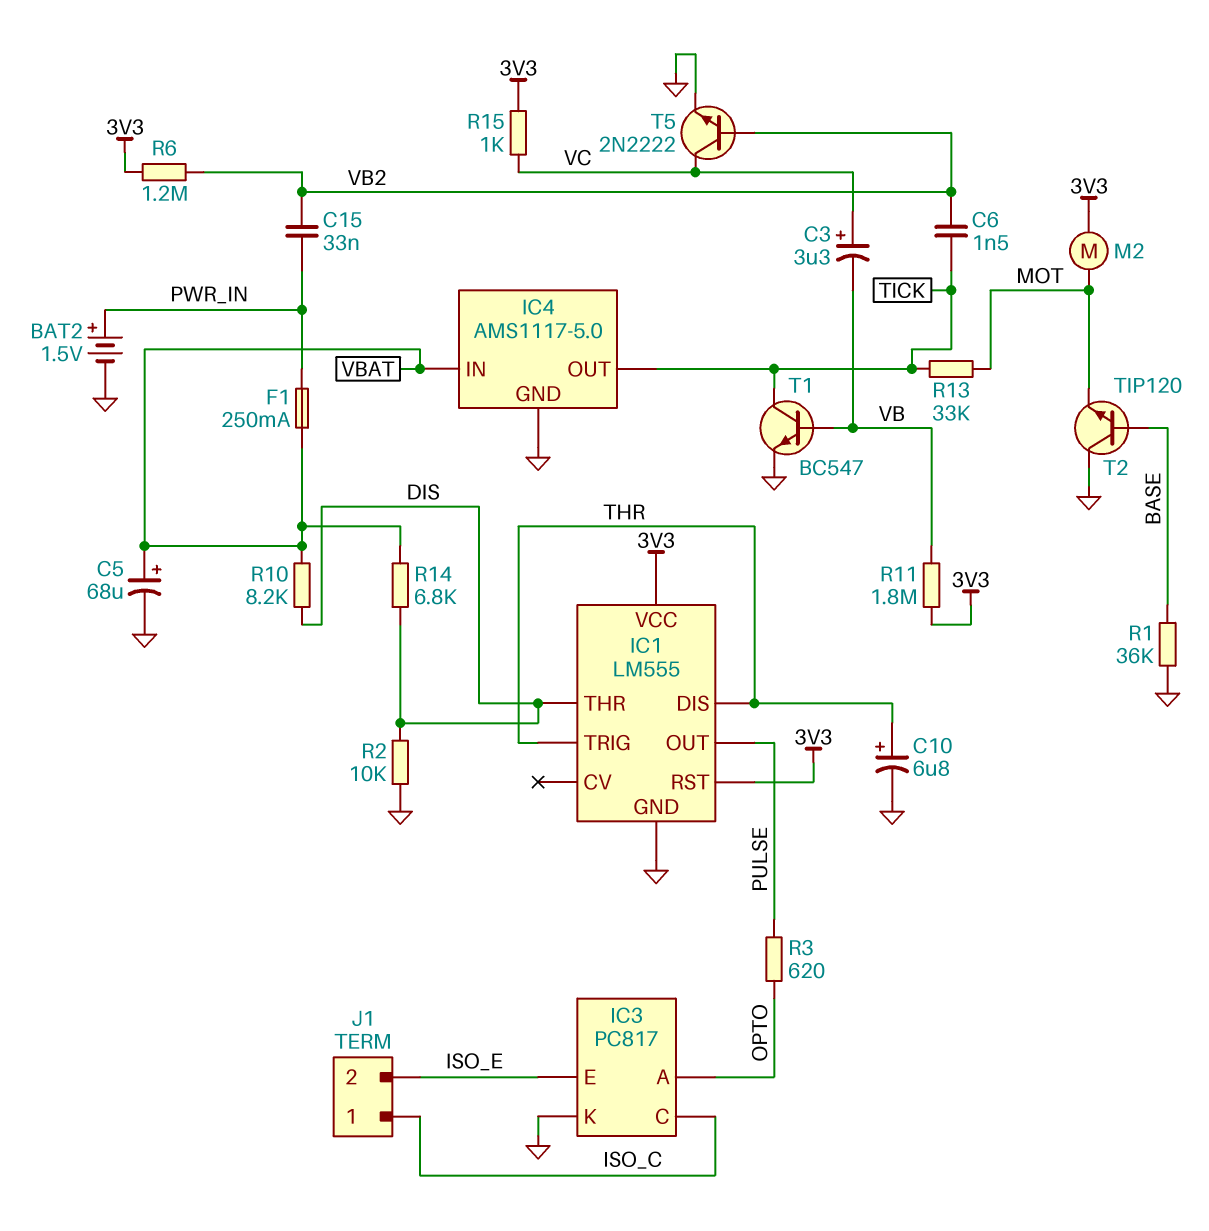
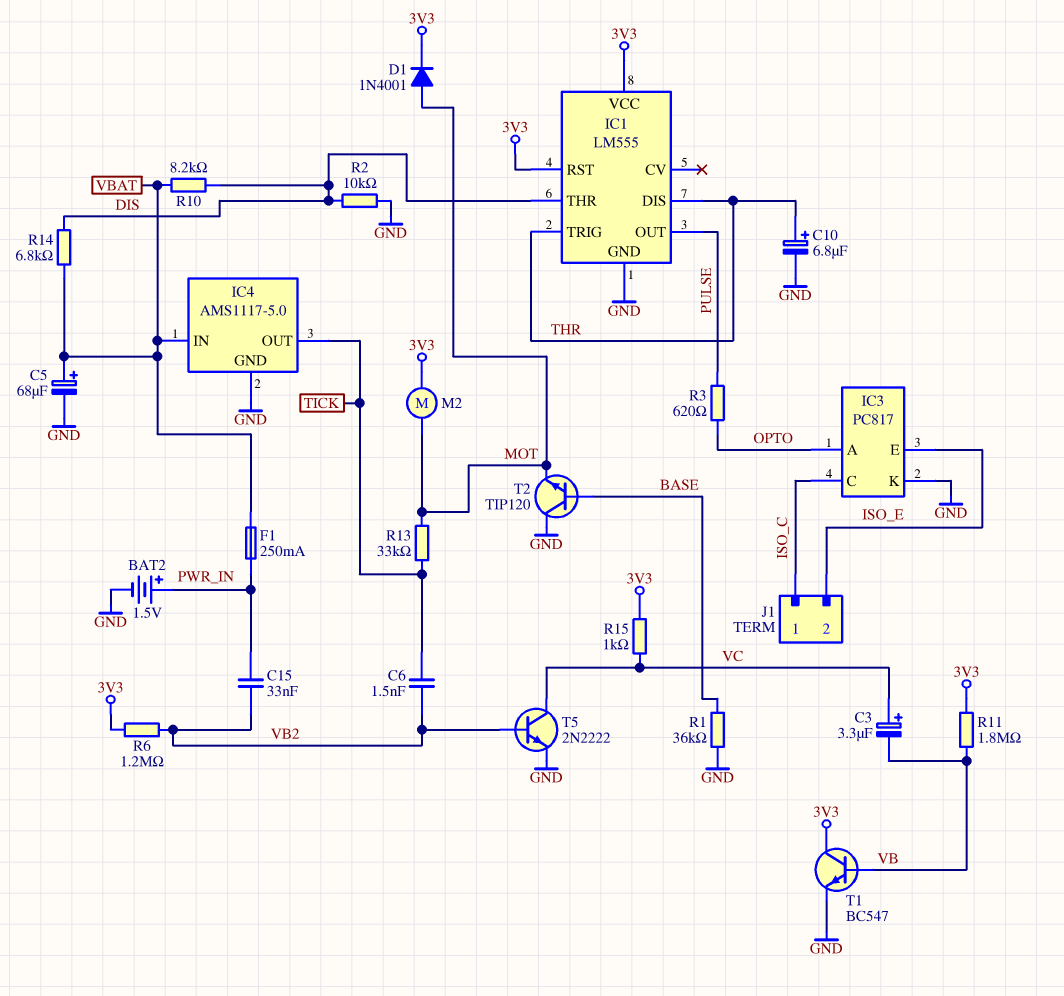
D1: none -> diode 1N4001 (A MOT, K 3V3)
T1: NPN BC547 (B VB, C TICK, E GND) -> NPN BC547 (B VB, C 3V3, E GND)

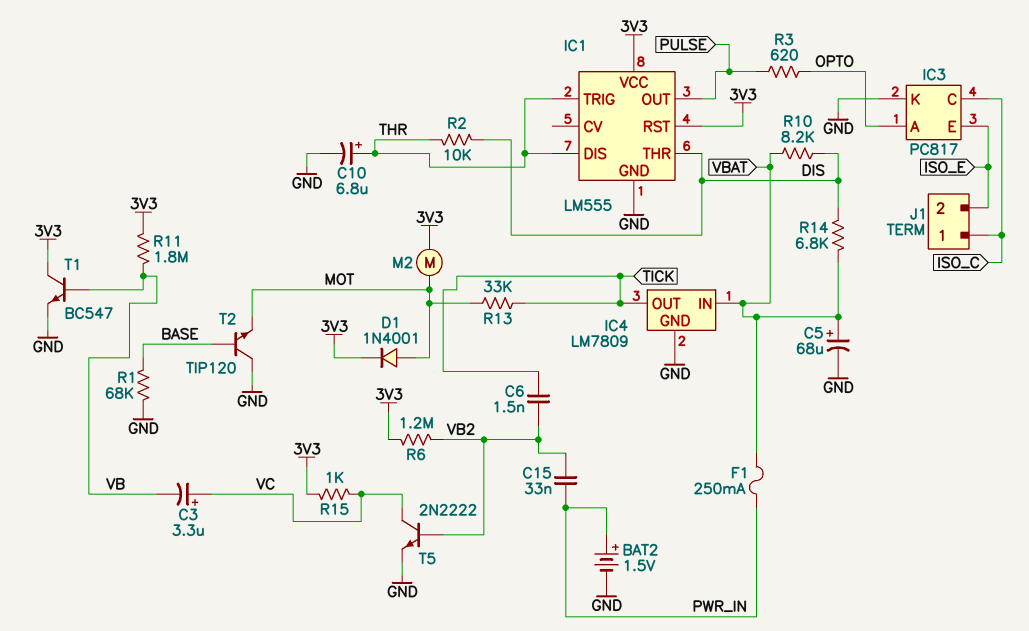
IC4: AMS1117-5.0 -> LM7809
R1: 36k (BASE, GND) -> 68k (BASE, GND)
R2: 10k (DIS, GND) -> 10k (DIS, THR)

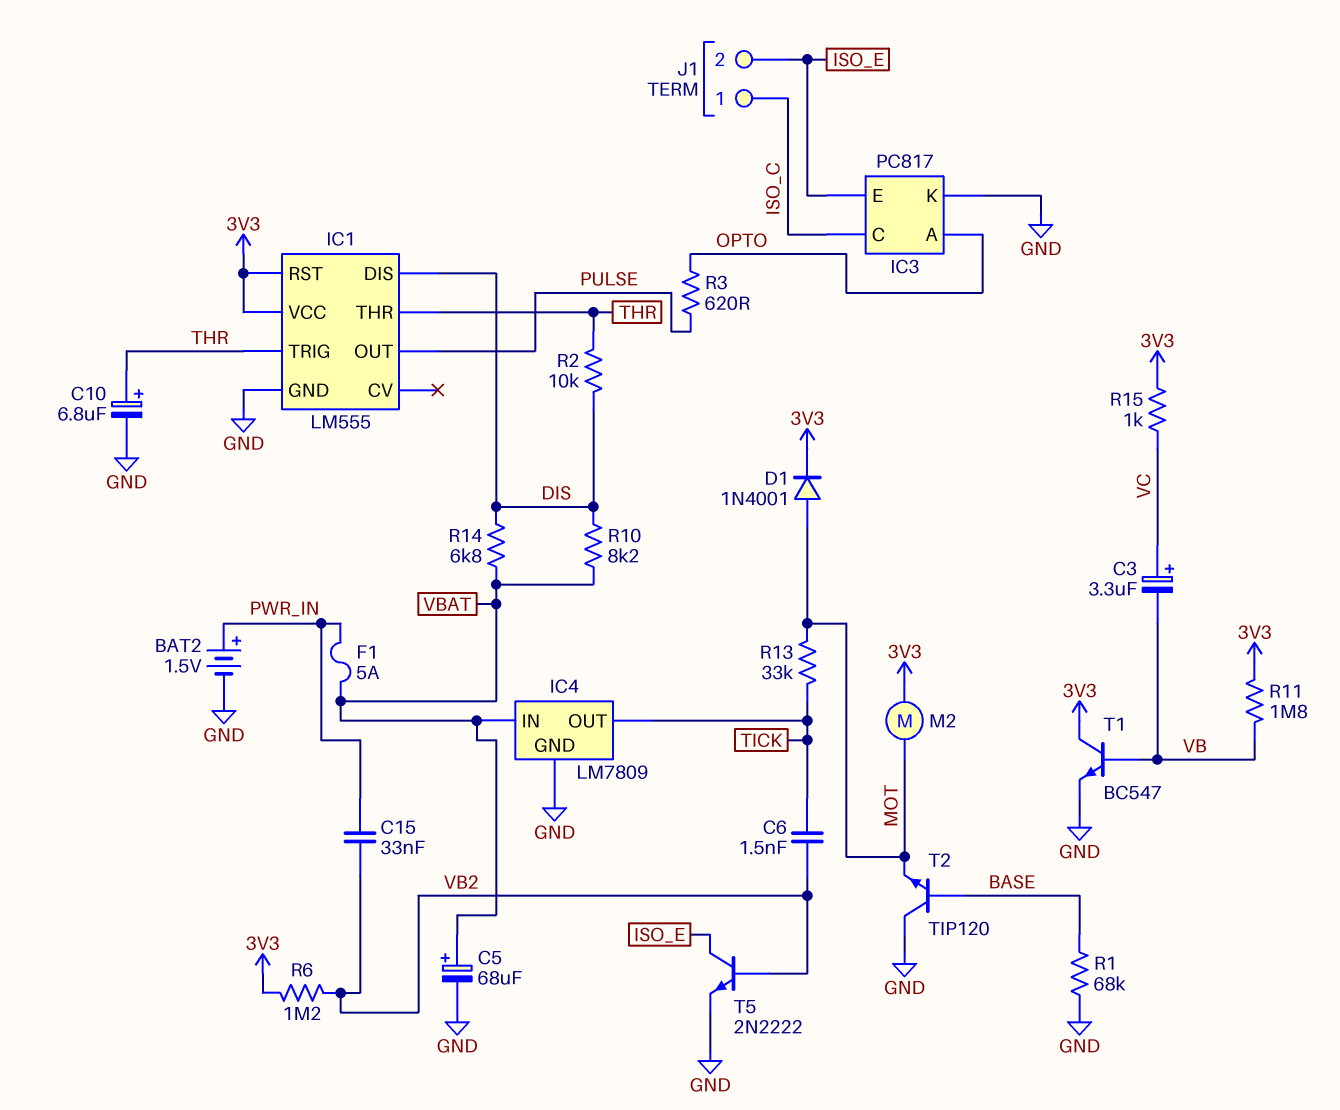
F1: 250mA (PWR_IN, VBAT) -> 5A (PWR_IN, VBAT)
IC1 pin DIS: THR -> DIS
IC1 pin THR: DIS -> THR
T5: NPN 2N2222 (B VB2, C VC, E GND) -> NPN 2N2222 (B VB2, C ISO_E, E GND)

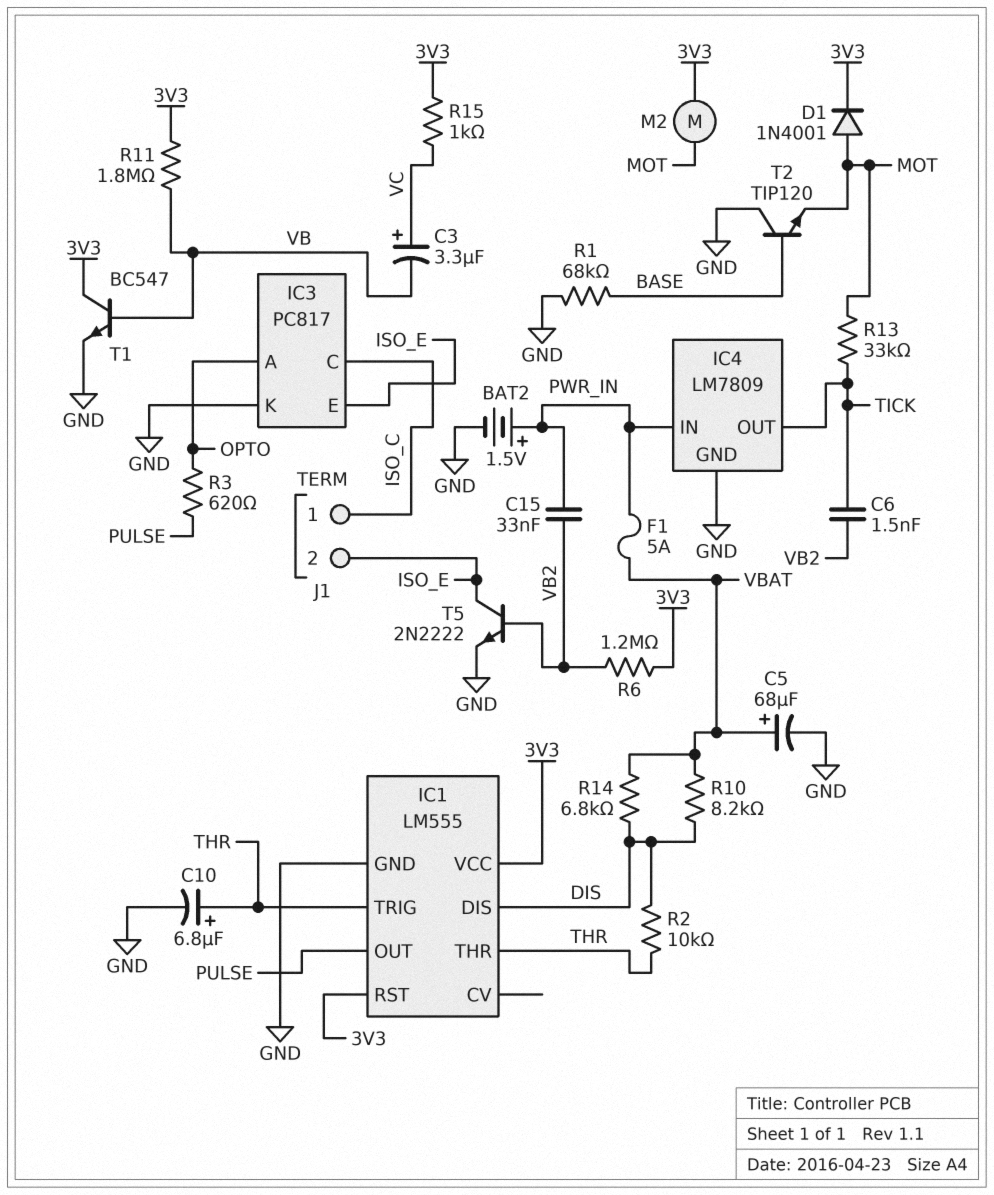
IC4 pin IN: VBAT -> PWR_IN

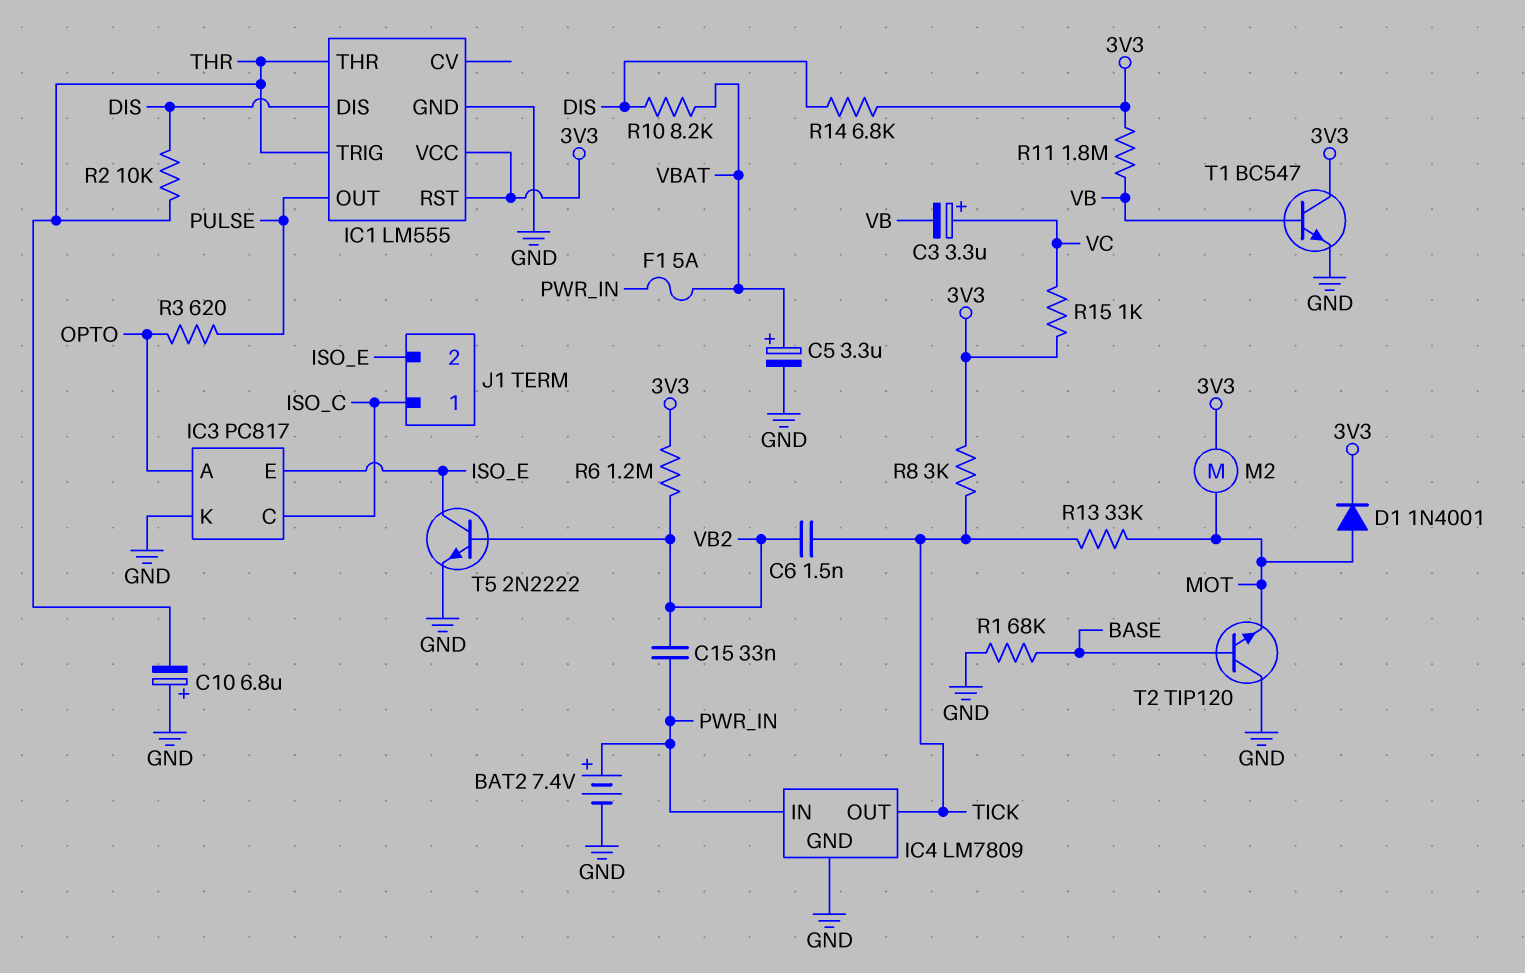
BAT2: 1.5V (plus PWR_IN, minus GND) -> 7.4V (plus PWR_IN, minus GND)
C5: 68uF (plus VBAT, minus GND) -> 3.3uF (plus VBAT, minus GND)
C10: 6.8uF (plus THR, minus GND) -> 6.8uF (plus GND, minus THR)
R8: none -> 3k (3V3, TICK)
R14: 6.8k (DIS, VBAT) -> 6.8k (3V3, DIS)

